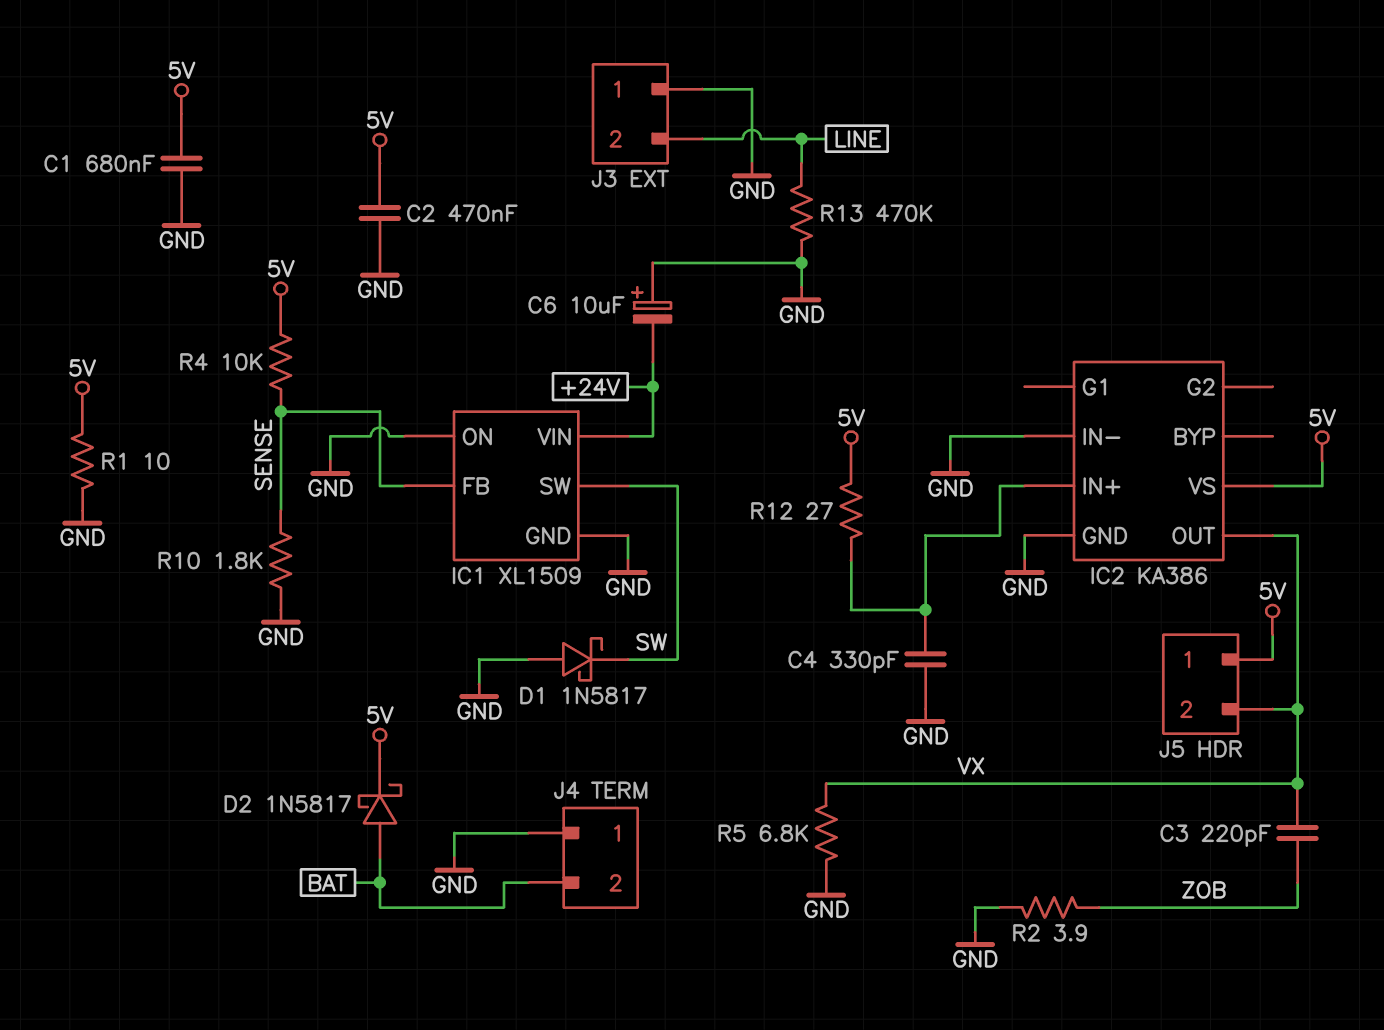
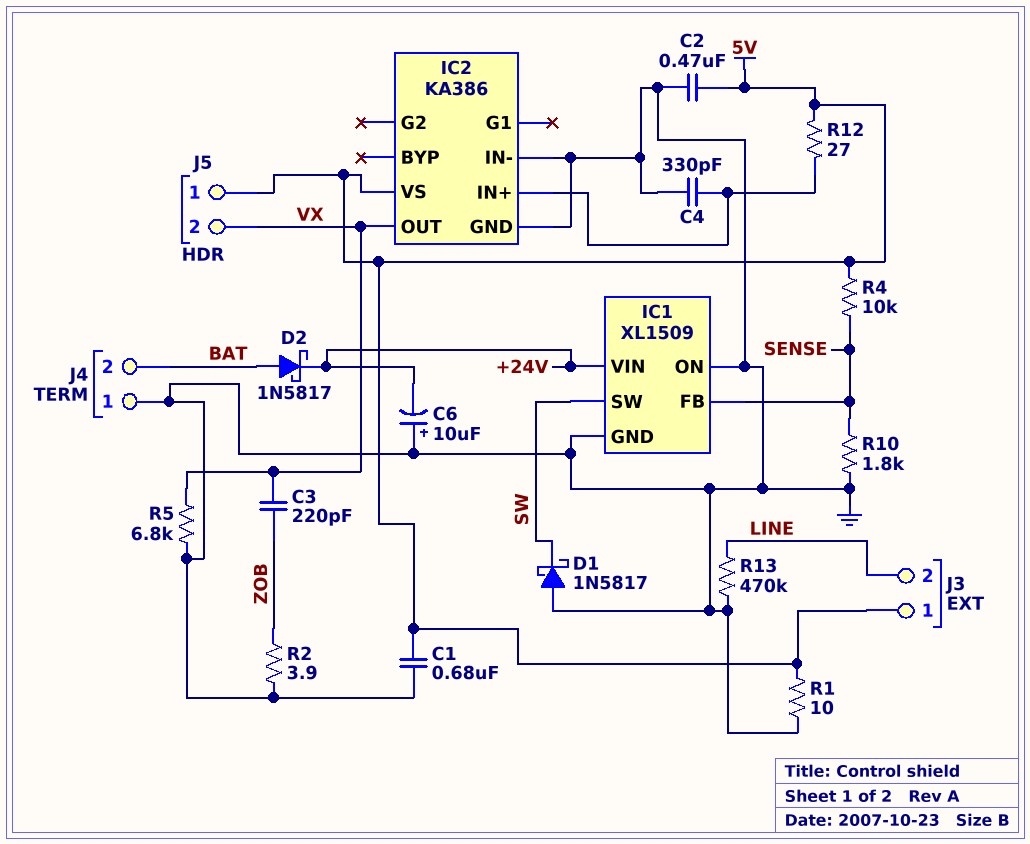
D2: schottky 1N5817 (A BAT, K 5V) -> schottky 1N5817 (A BAT, K +24V)
J3 pin 1: GND -> 5V

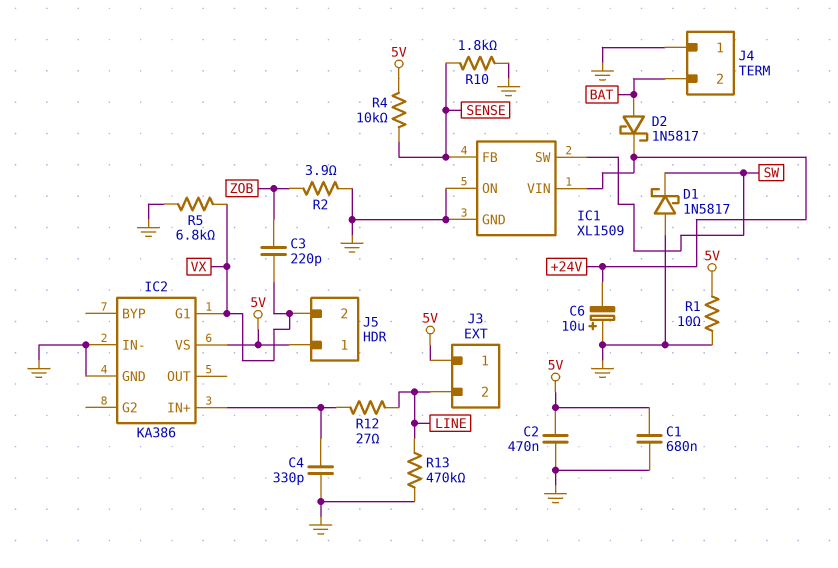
IC2 pin G1: none -> VX
IC2 pin OUT: VX -> none
R12: 27 (5V, IC2/IN+) -> 27 (IC2/IN+, LINE)

